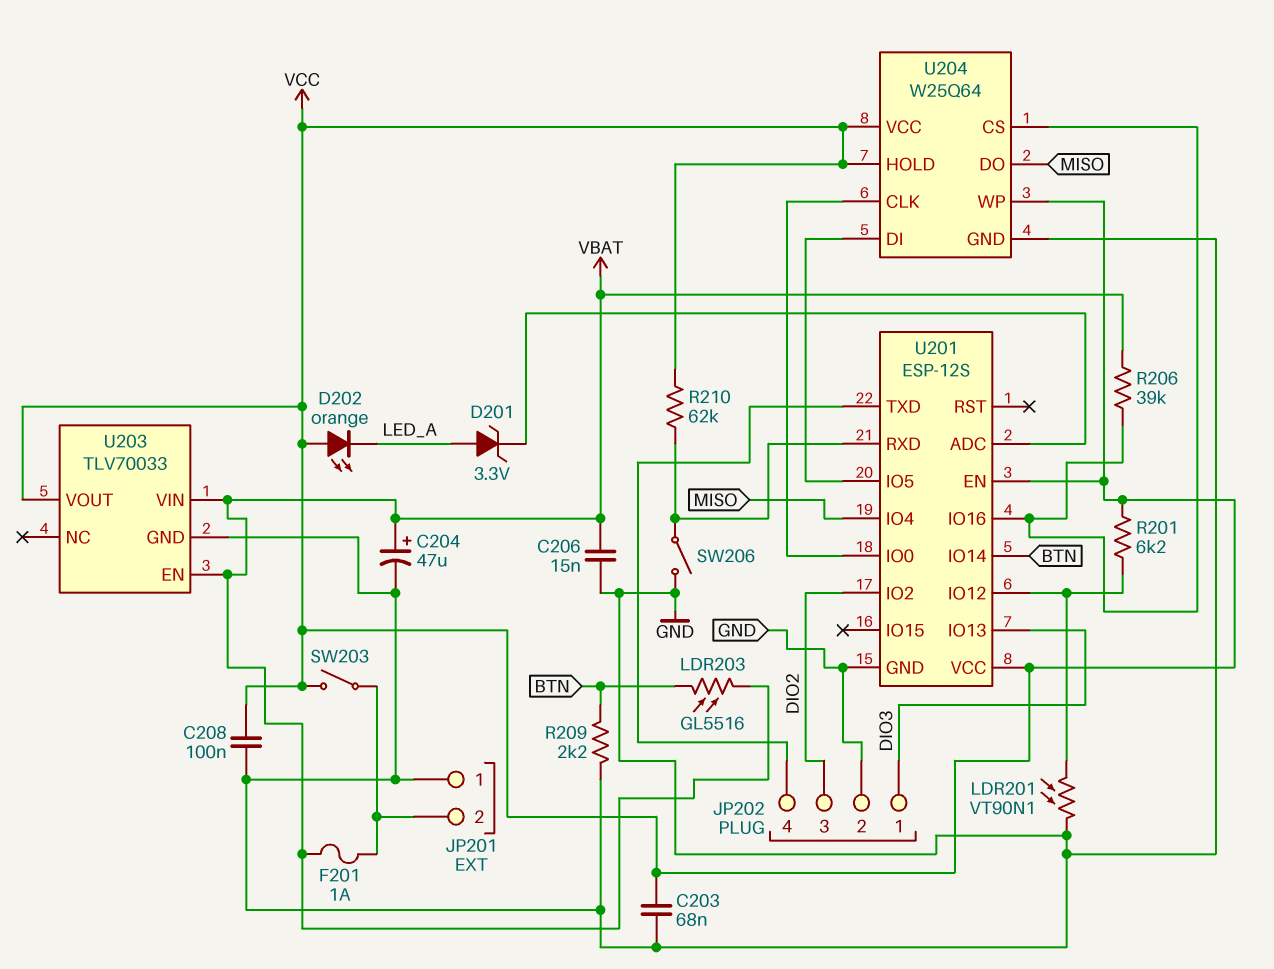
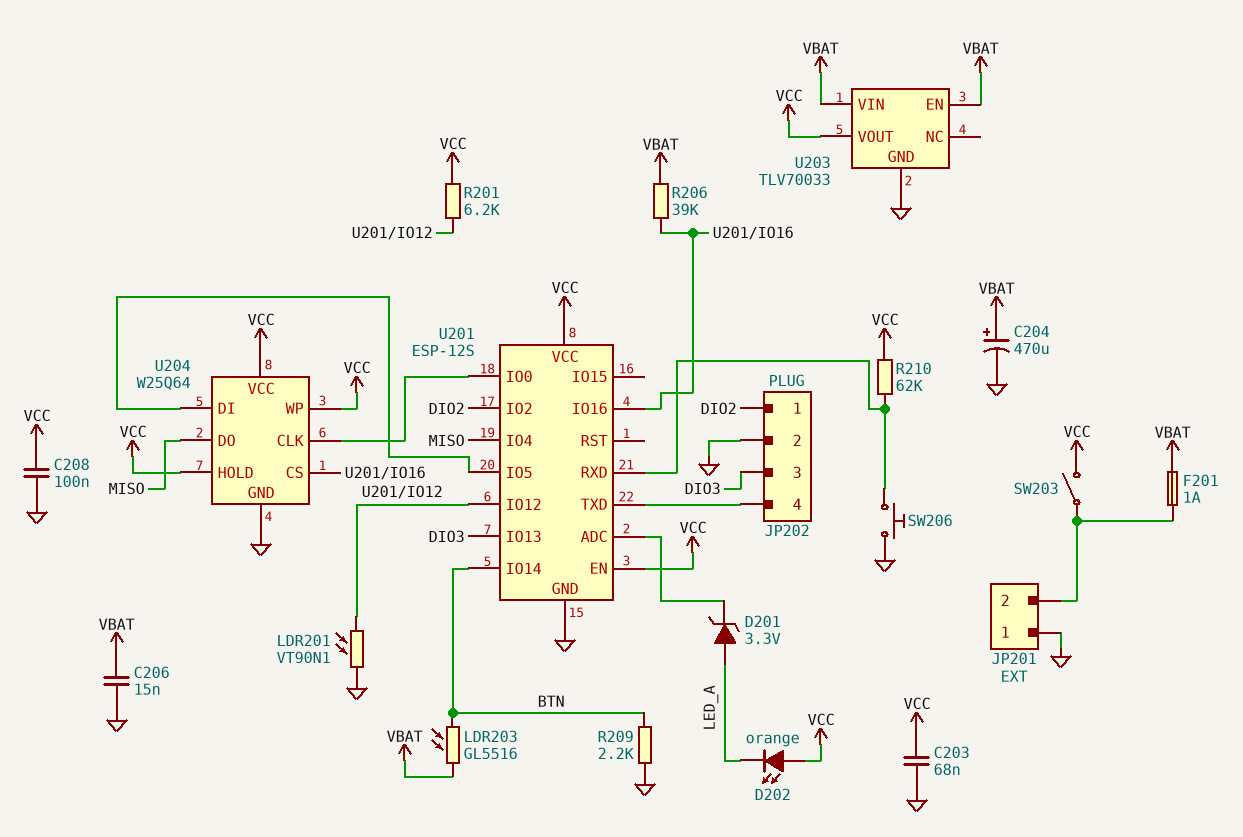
C204: 47uF (plus VBAT, minus GND) -> 470uF (plus VBAT, minus GND)
JP202 pin 1: DIO3 -> DIO2
JP202 pin 3: DIO2 -> DIO3
SW206: switch (GND, U201/RXD) -> button (GND, U201/RXD)

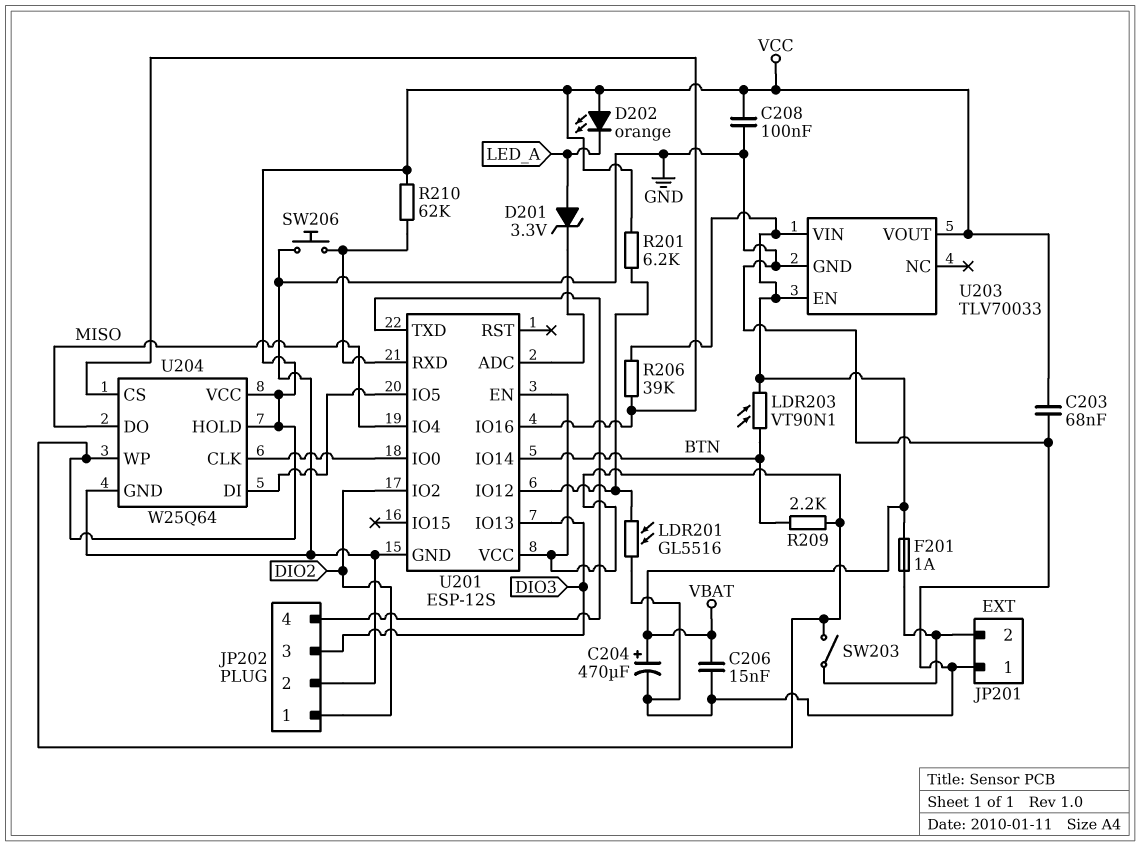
LDR201: VT90N1 (GND, U201/IO12) -> GL5516 (GND, U201/IO12)
LDR203: GL5516 (BTN, VBAT) -> VT90N1 (BTN, VBAT)
R209: 2.2k (BTN, GND) -> 2.2k (BTN, VCC)

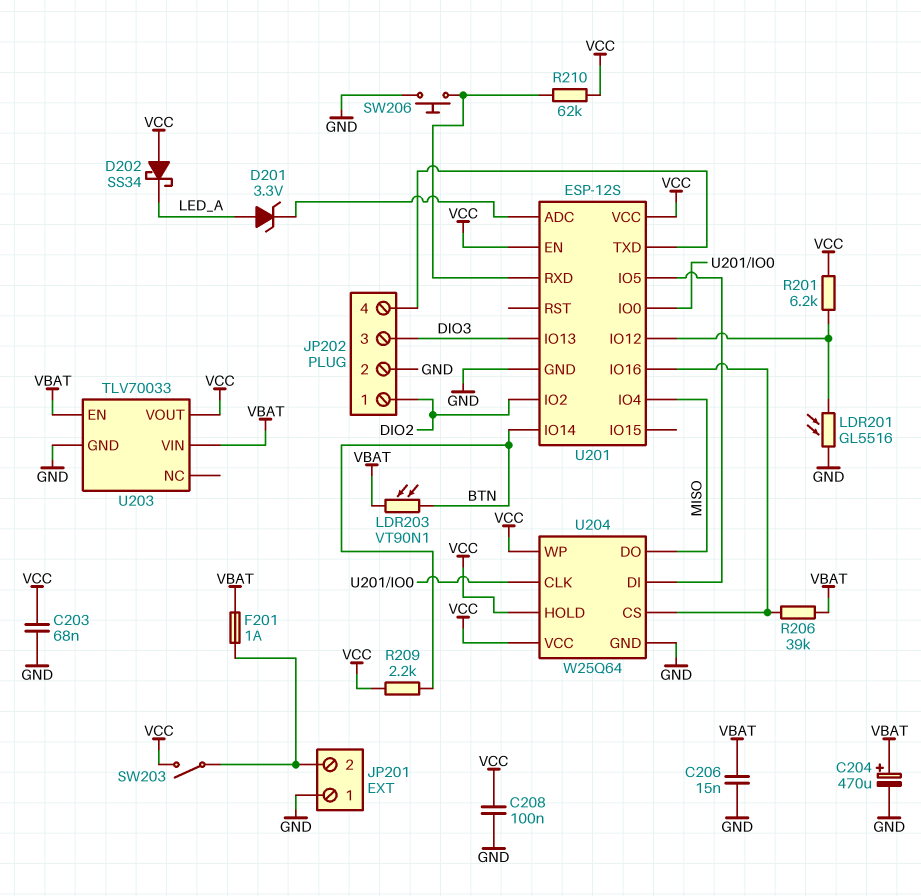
D202: LED orange (A VCC, K LED_A) -> schottky SS34 (A VCC, K LED_A)

